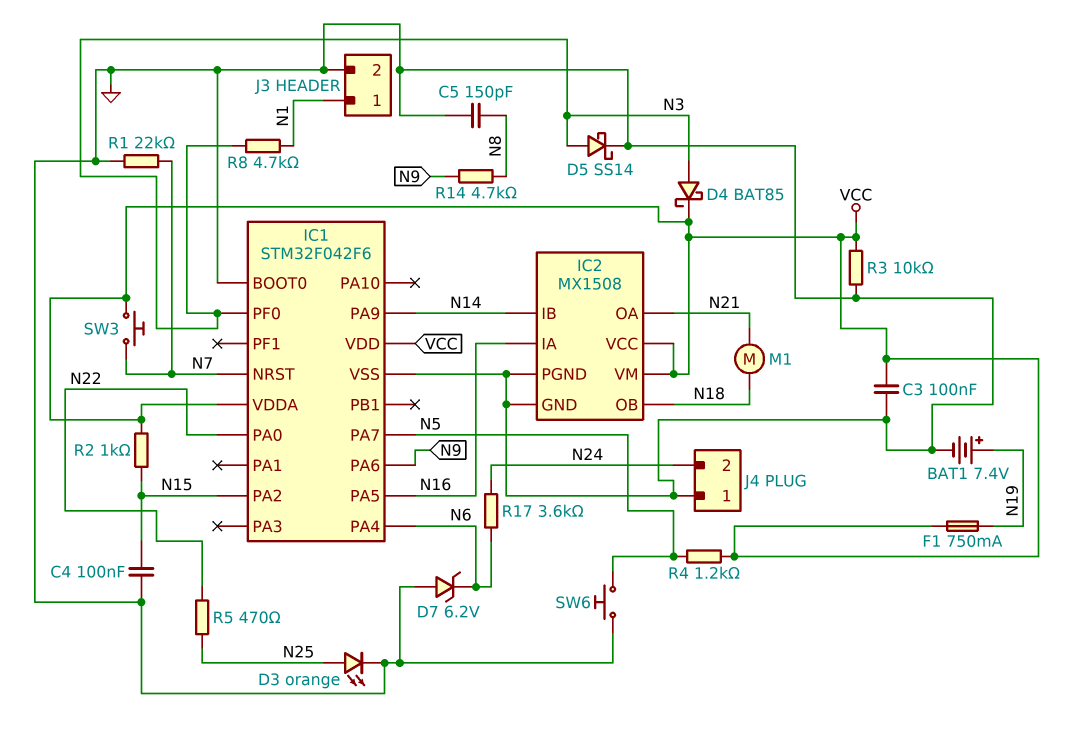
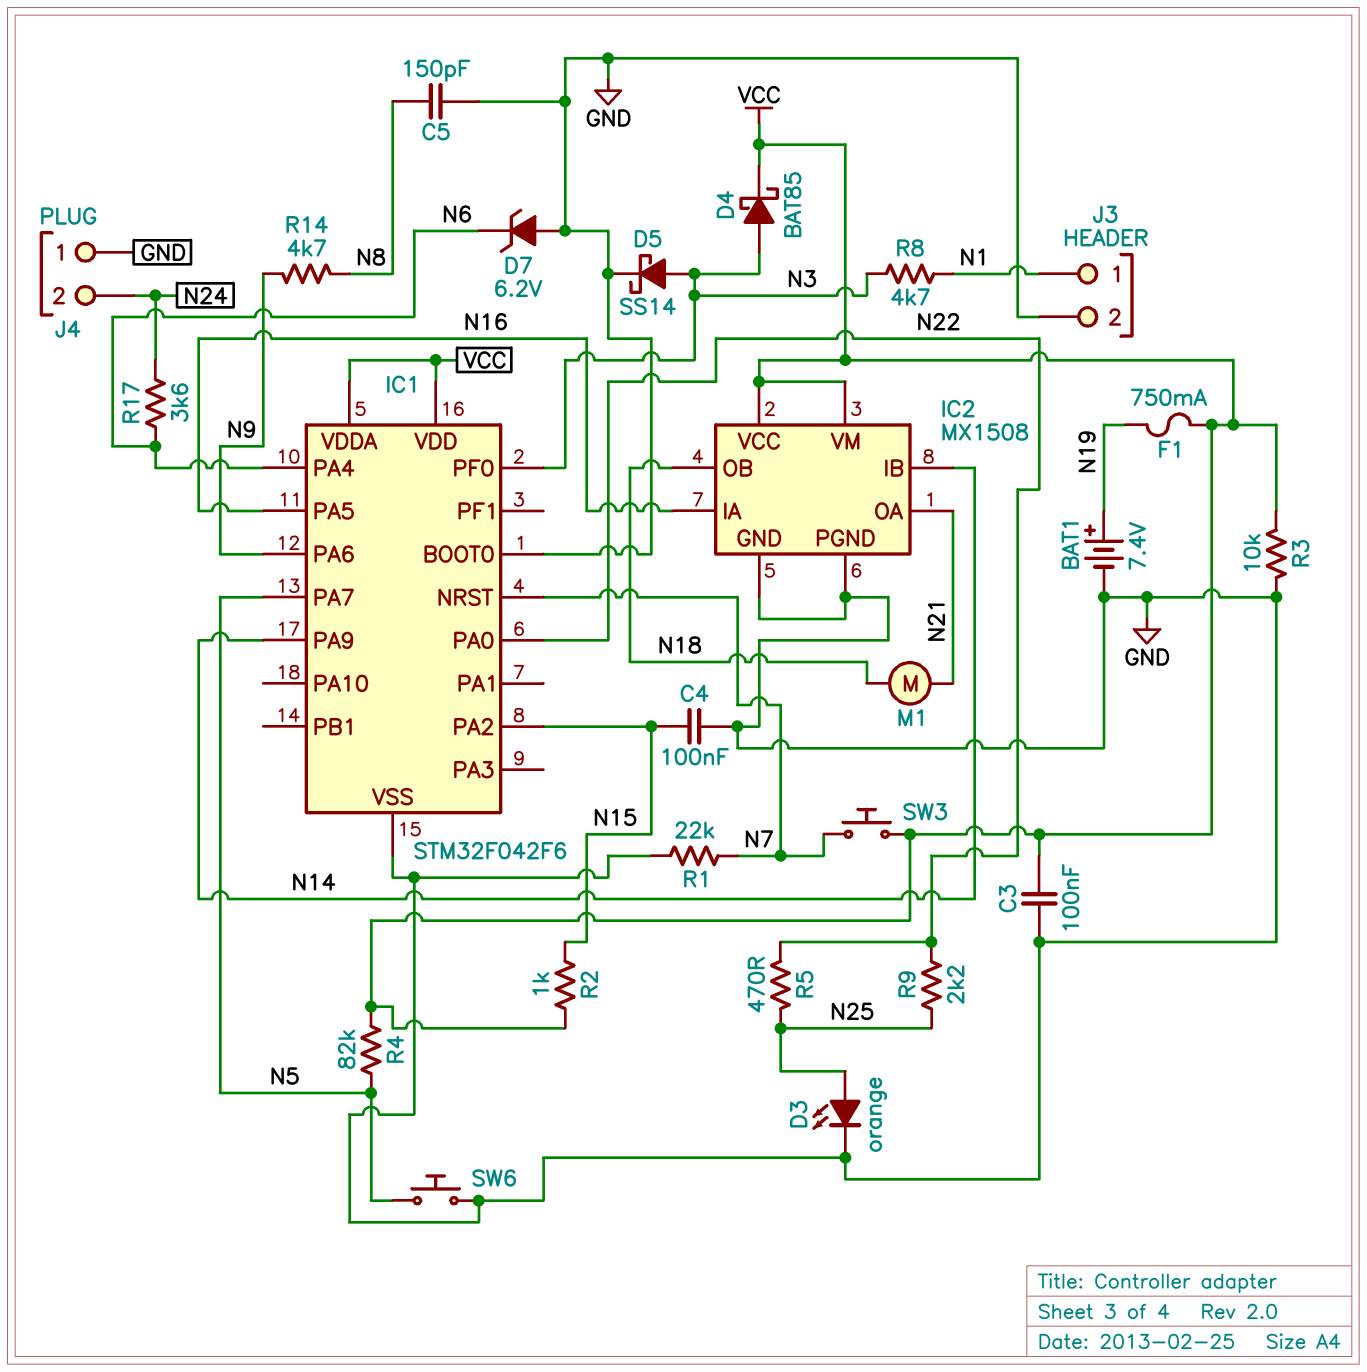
R4: 1.2k (N5, VCC) -> 82k (N5, VCC)
R9: none -> 2.2k (N22, N25)

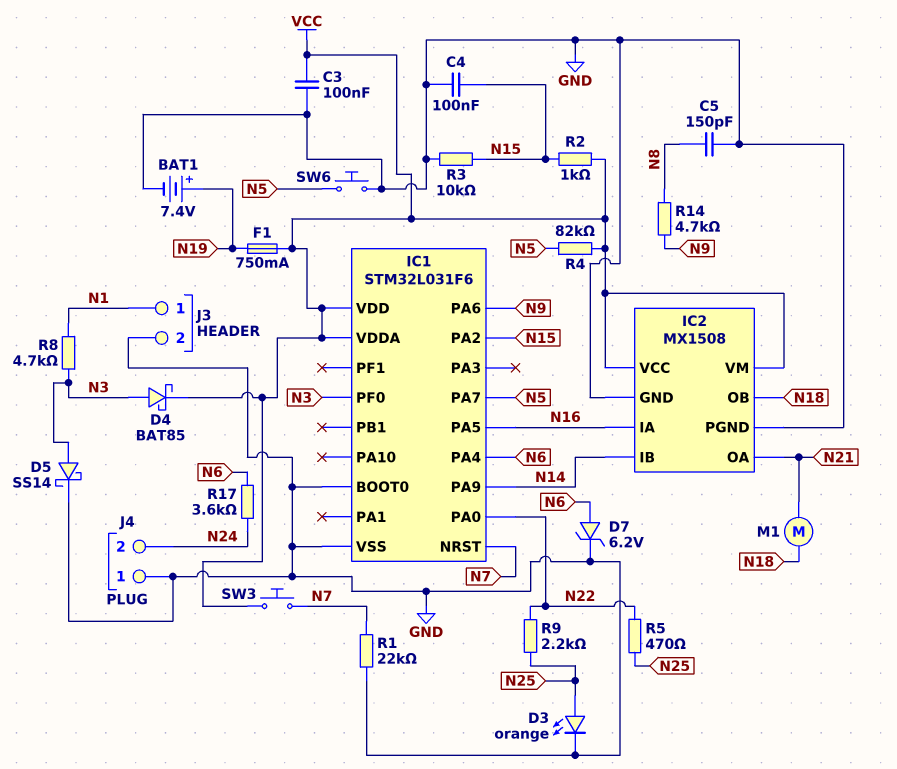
D7: zener 6.2V (A GND, K N6) -> zener 6.2V (A N6, K GND)
IC1: STM32F042F6 -> STM32L031F6
R3: 10k (GND, VCC) -> 10k (GND, N15)

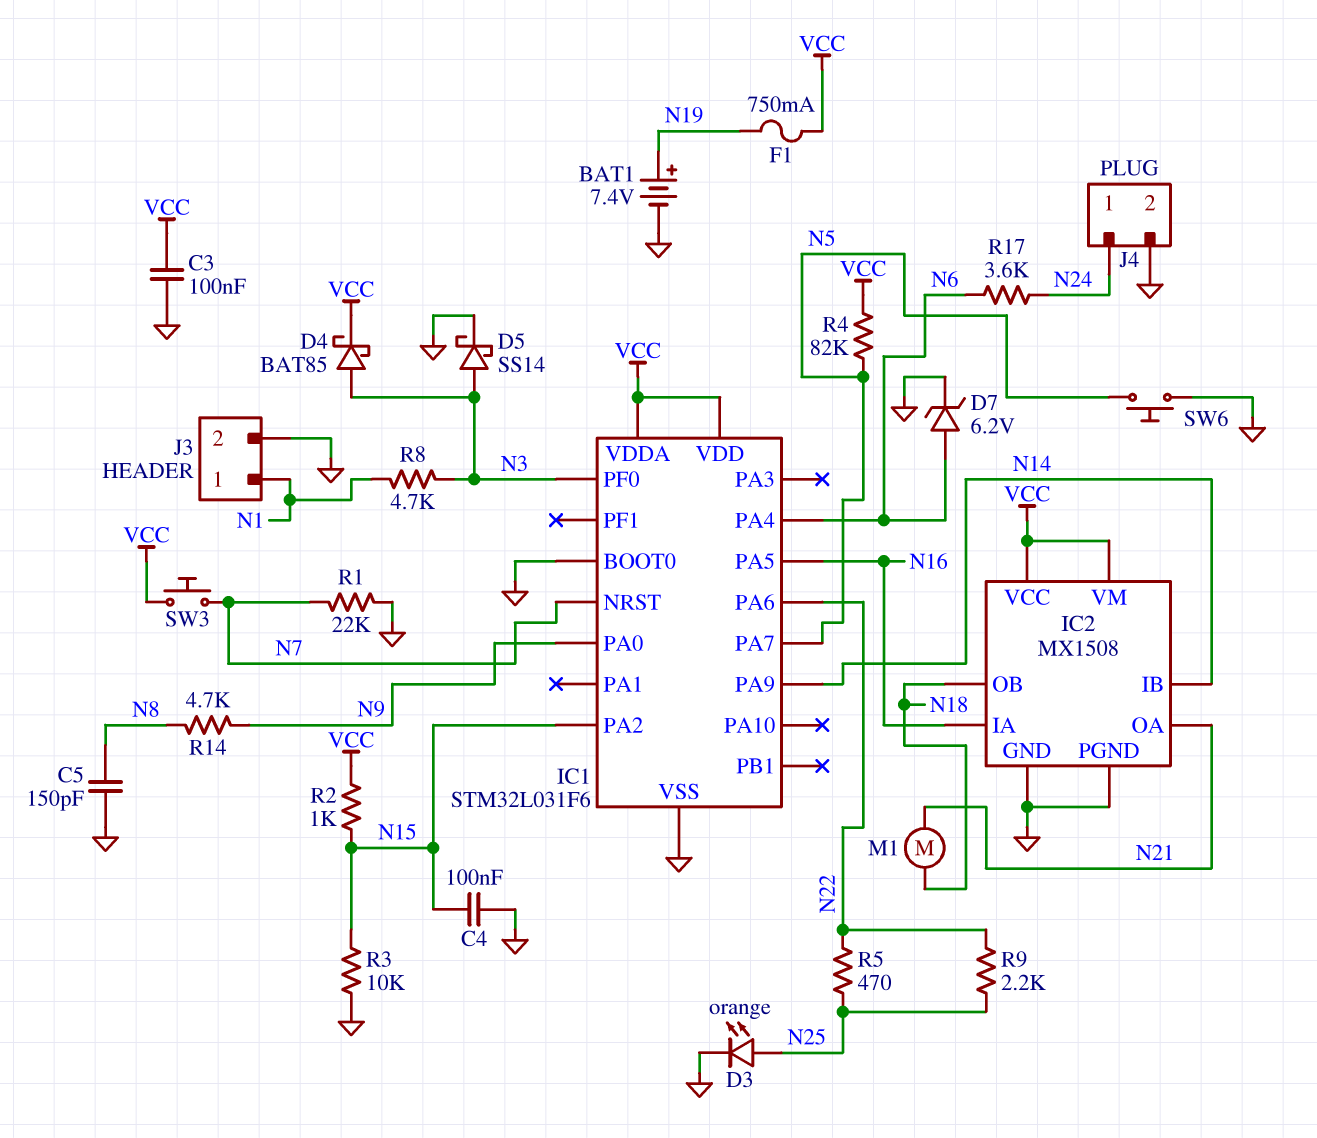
IC1 pin PA0: N22 -> N9
IC1 pin PA6: N9 -> N22
J4 pin 1: GND -> N24
J4 pin 2: N24 -> GND

